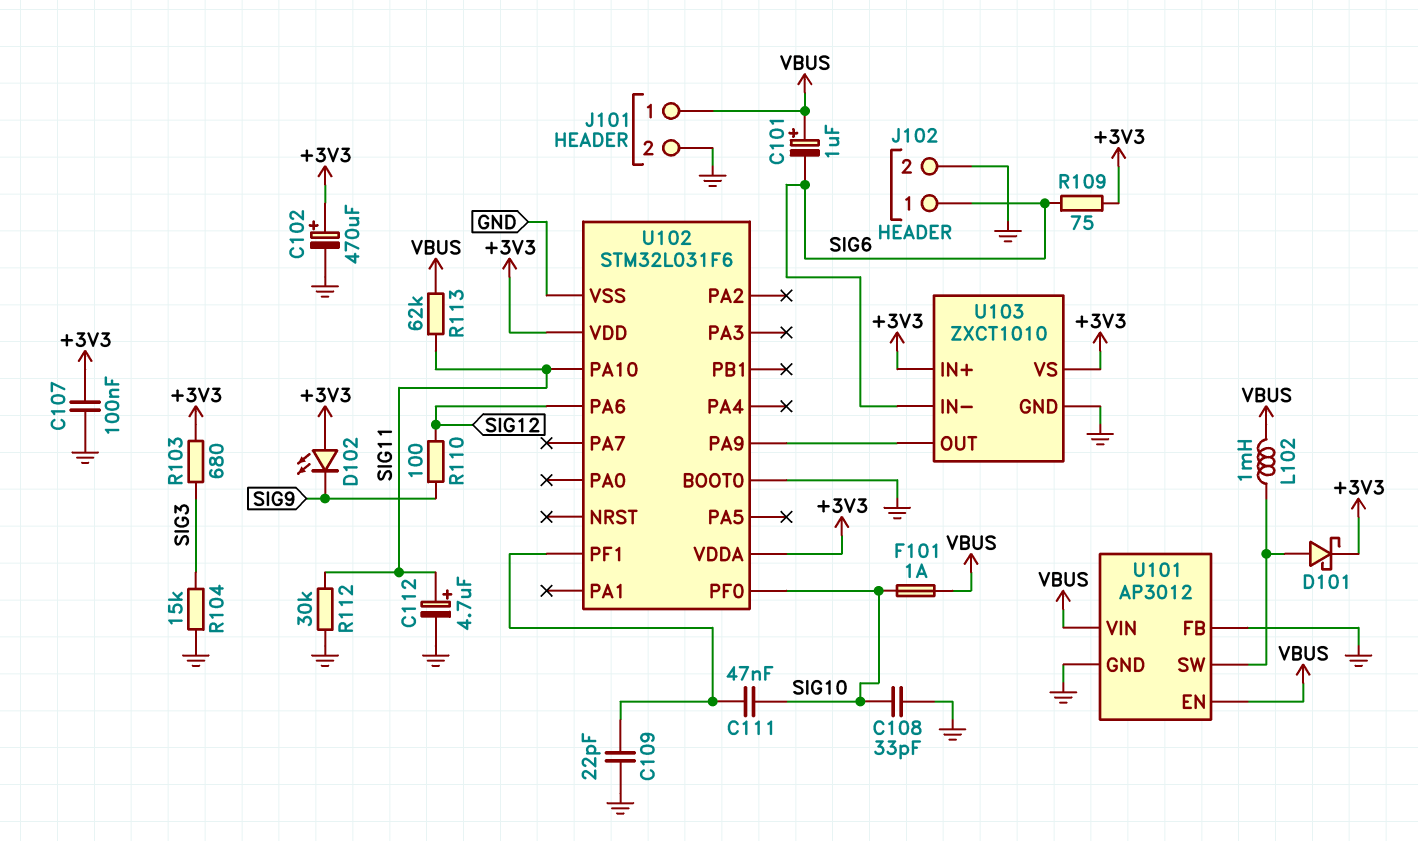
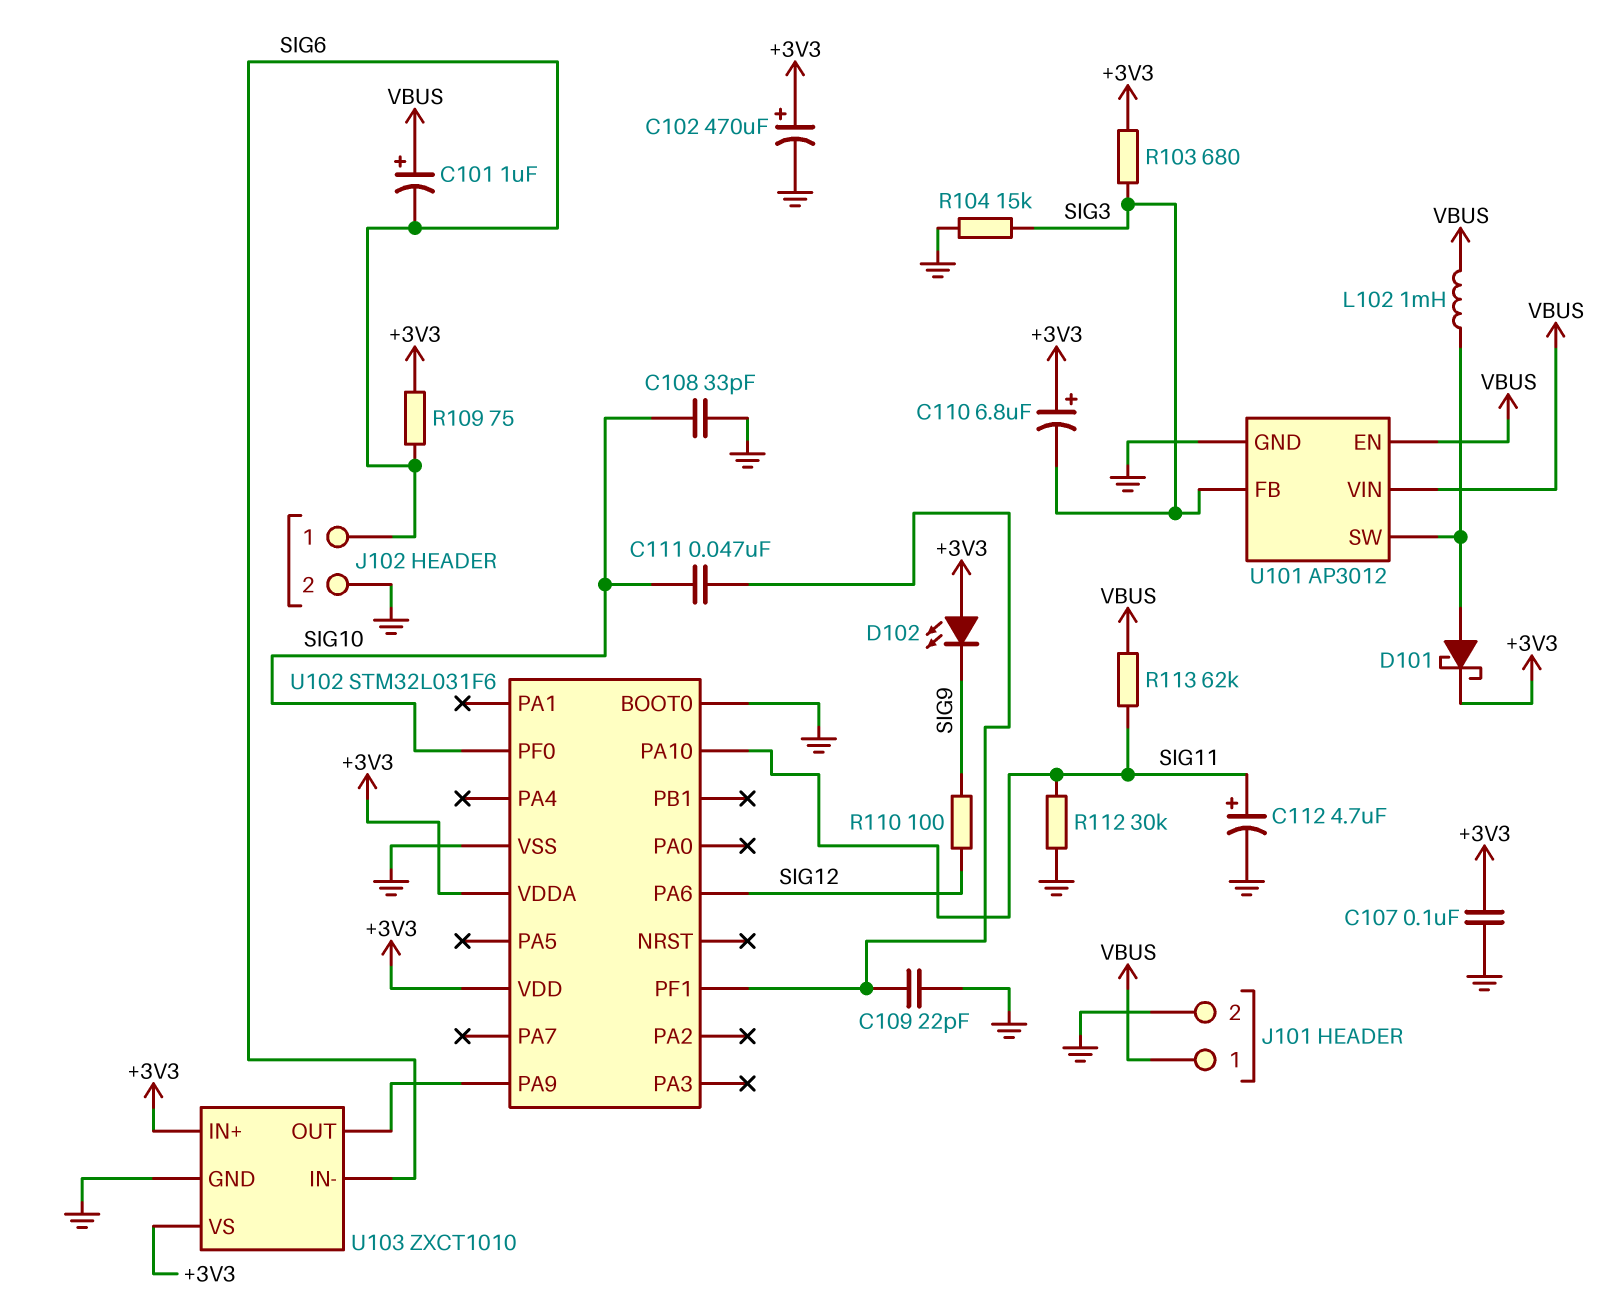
C110: none -> 6.8uF (plus +3V3, minus SIG3)
F101: 1A (SIG10, VBUS) -> none
U101 pin FB: GND -> SIG3

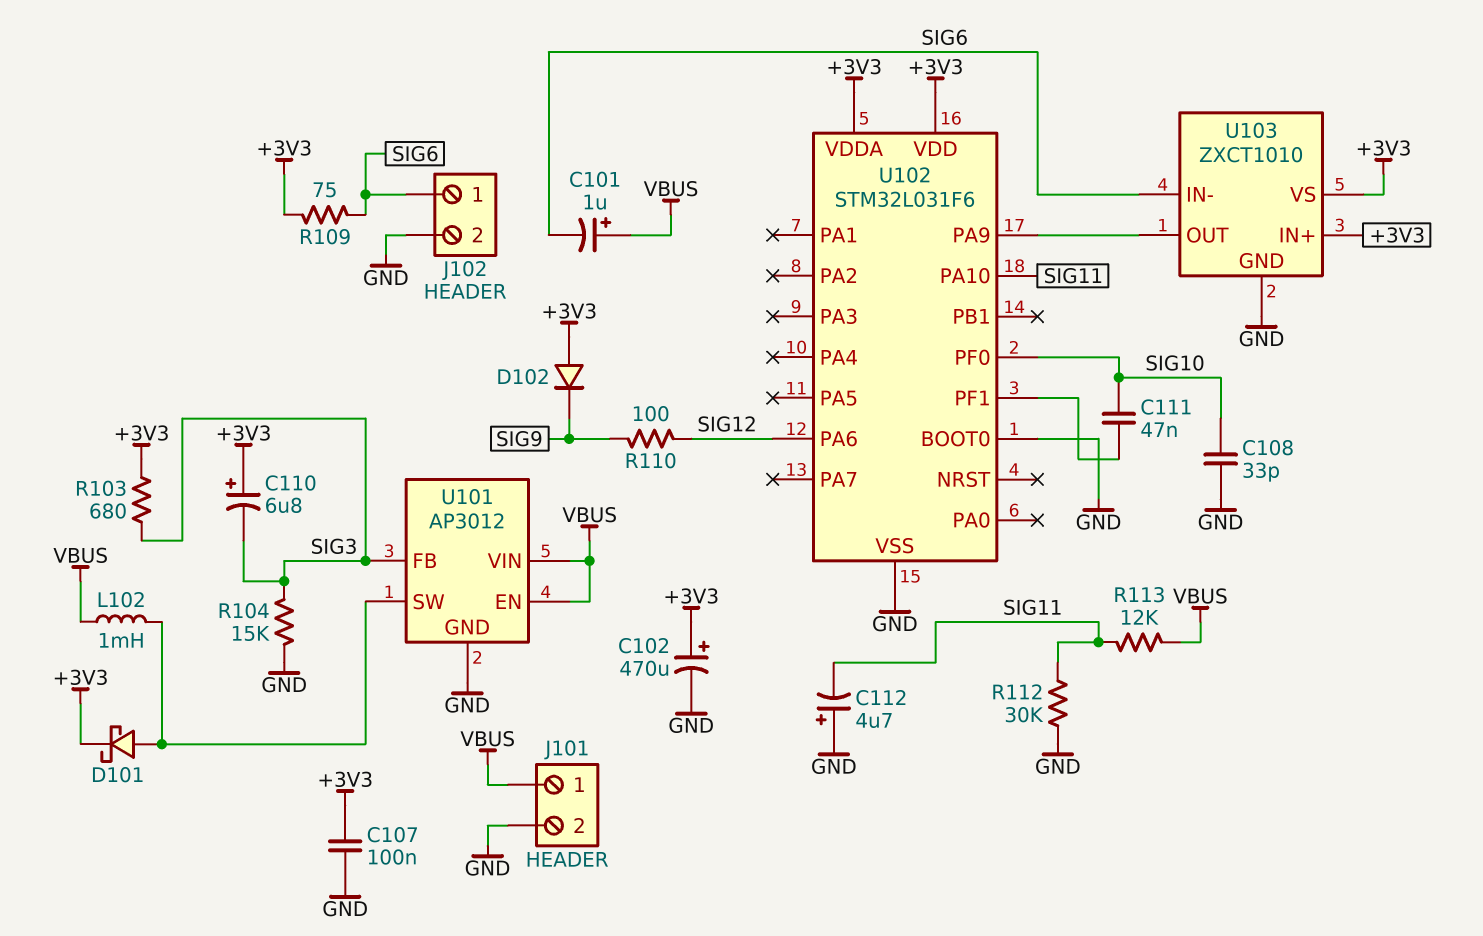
C109: 22pF (GND, U102/PF1) -> none
C112: 4.7uF (plus SIG11, minus GND) -> 4.7uF (plus GND, minus SIG11)
D102: LED (A +3V3, K SIG9) -> diode (A +3V3, K SIG9)
R113: 62k (SIG11, VBUS) -> 12k (SIG11, VBUS)

